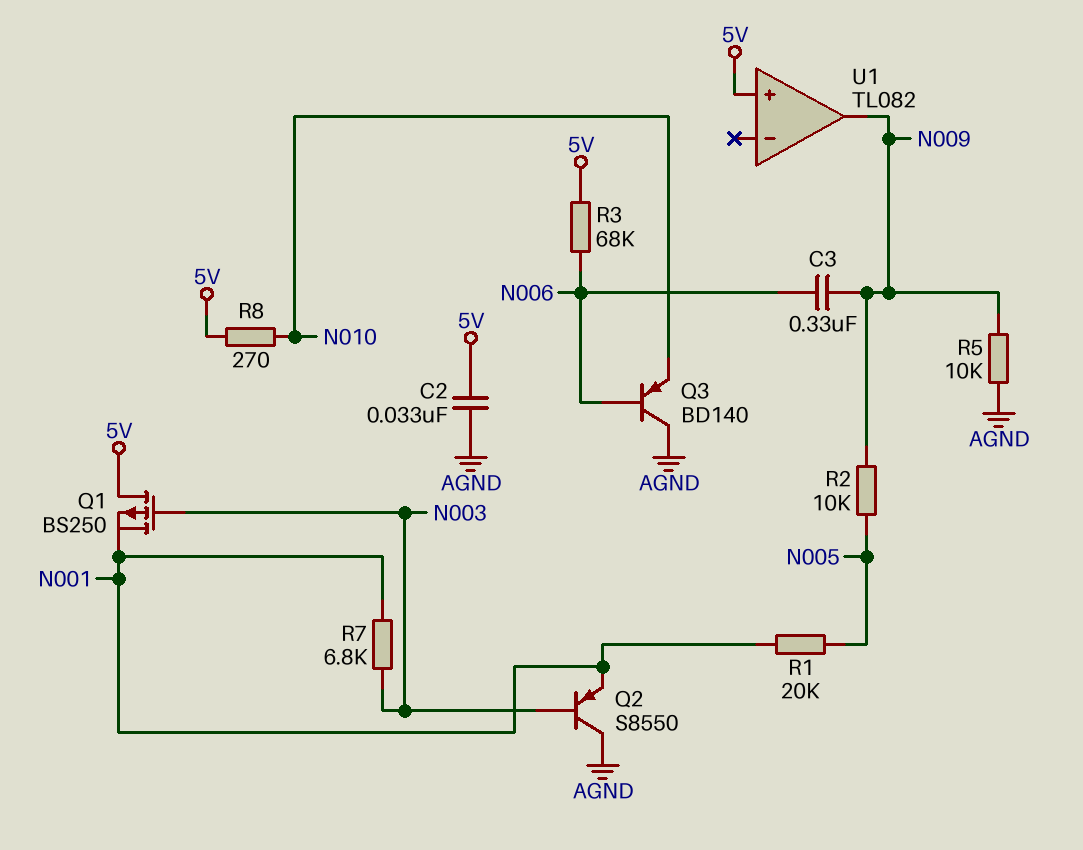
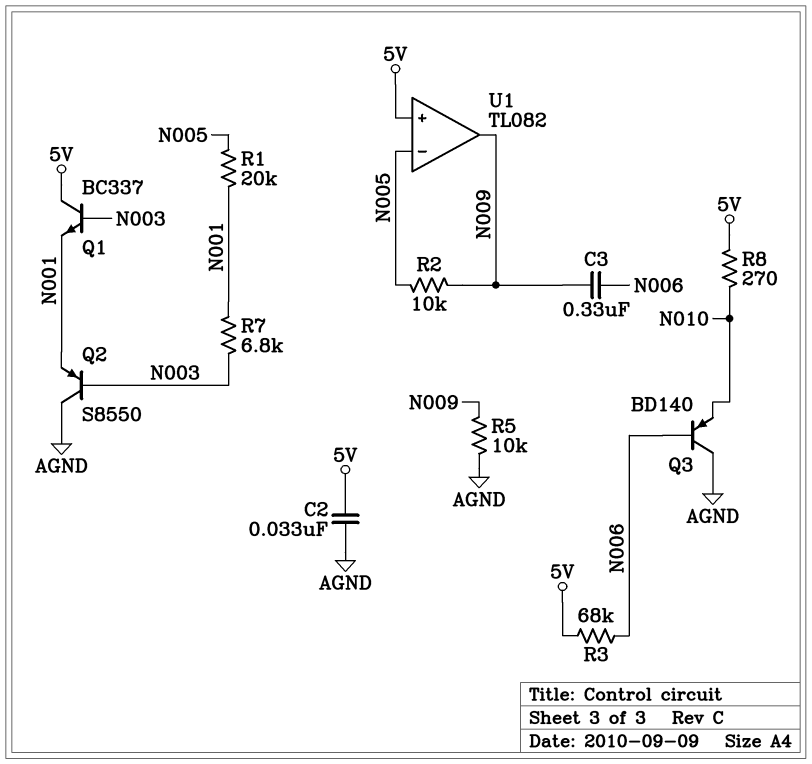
Q1: PMOS BS250 (G N003, D 5V, S N001) -> NPN BC337 (B N003, C 5V, E N001)
U1 pin in-: none -> N005

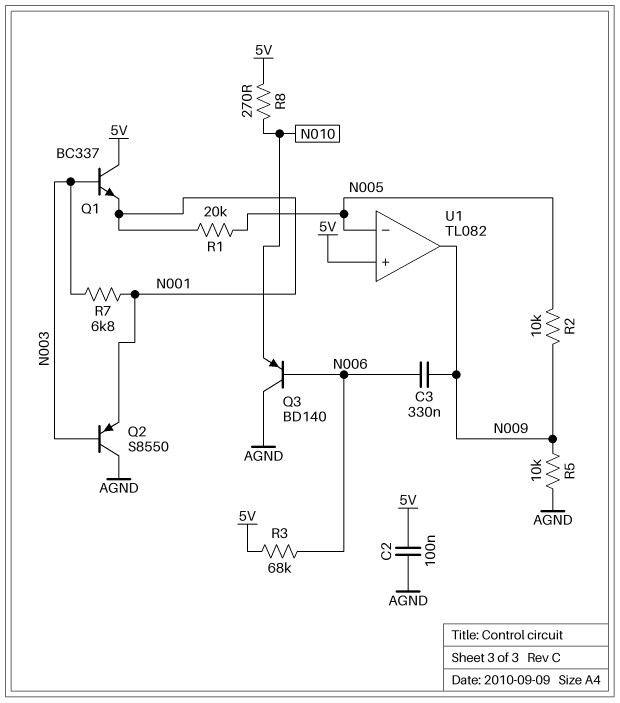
C2: 33nF (5V, AGND) -> 100nF (5V, AGND)

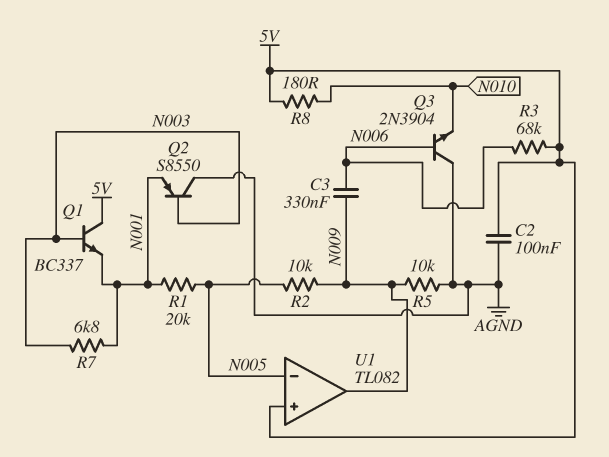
Q3: PNP BD140 (B N006, C AGND, E N010) -> NPN 2N3904 (B N006, C AGND, E N010)
R8: 270 (5V, N010) -> 180 (5V, N010)

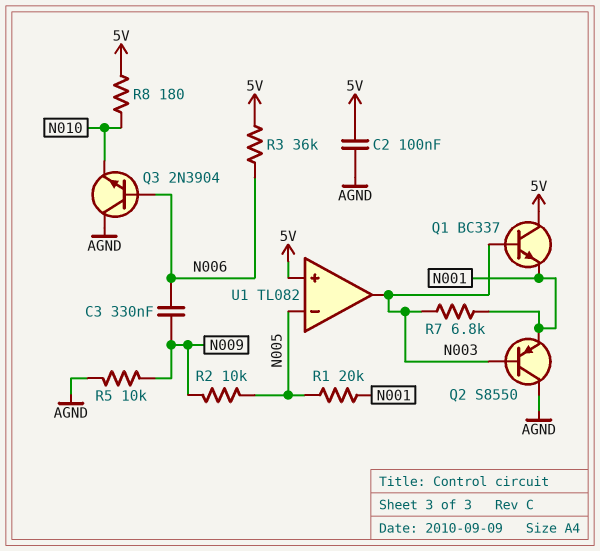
R3: 68k (5V, N006) -> 36k (5V, N006)
U1 pin out: N009 -> N003

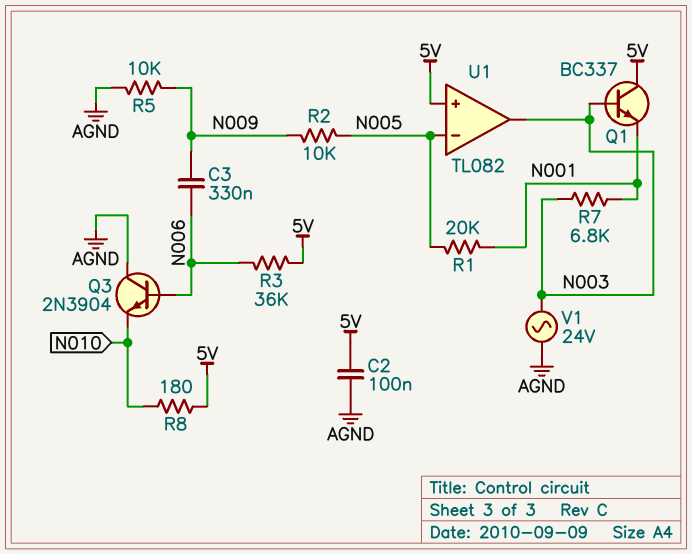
Q2: PNP S8550 (B N003, C AGND, E N001) -> none
V1: none -> AC 24V (AGND, N003)

